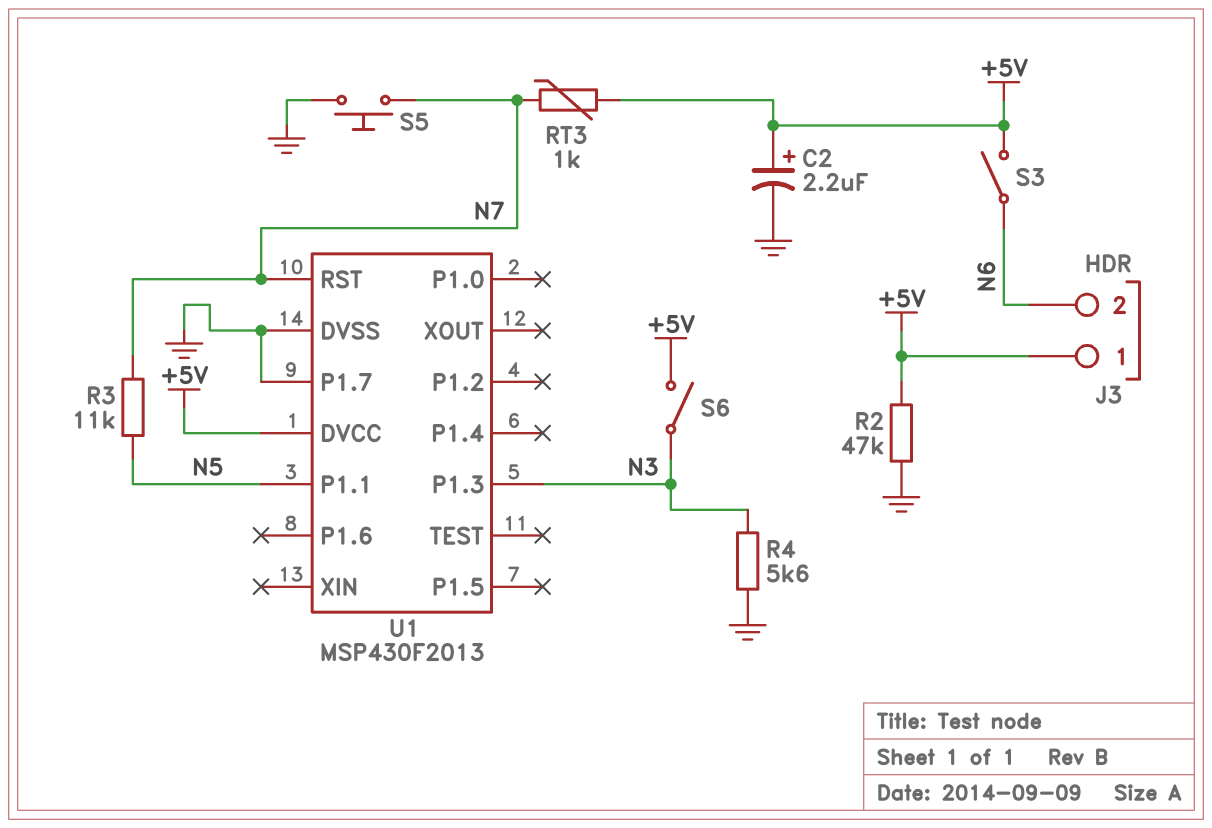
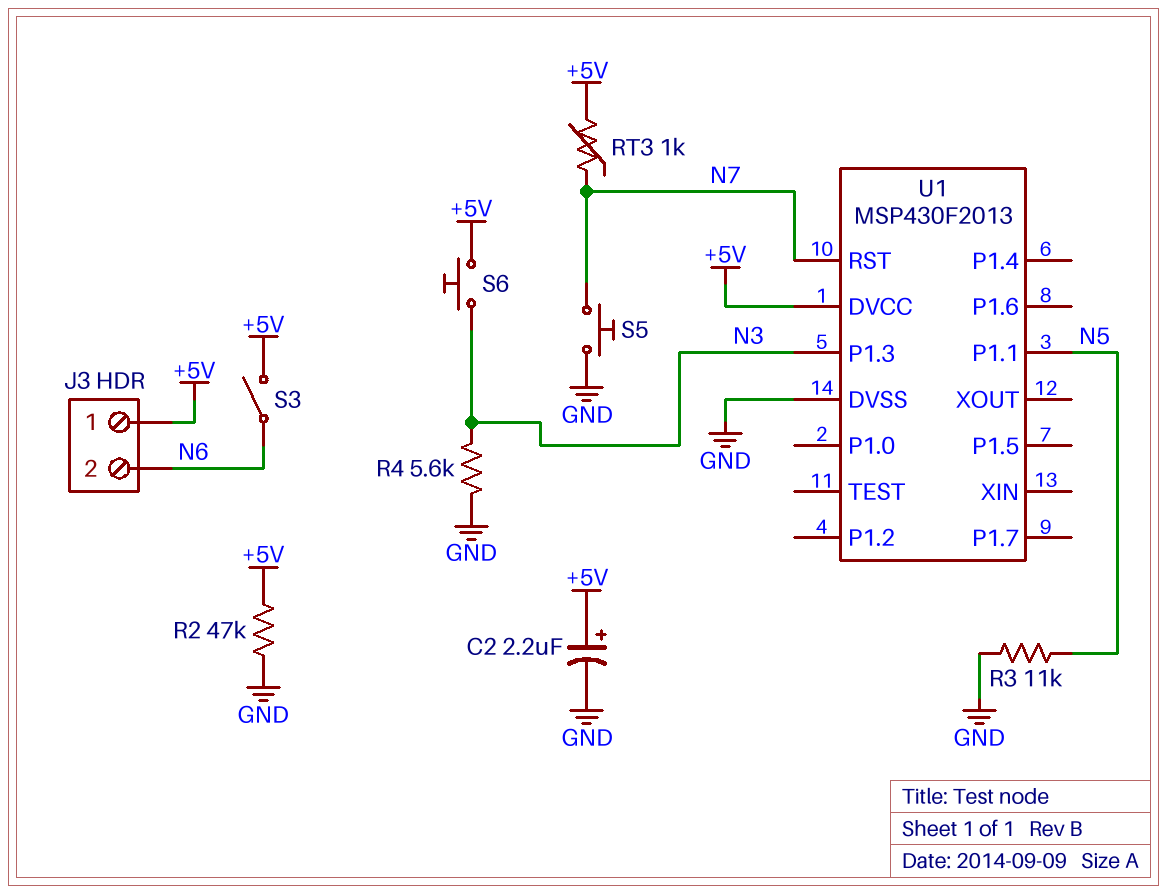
R3: 11k (N5, N7) -> 11k (GND, N5)
S6: switch (+5V, N3) -> button (+5V, N3)
U1 pin P1.7: GND -> none

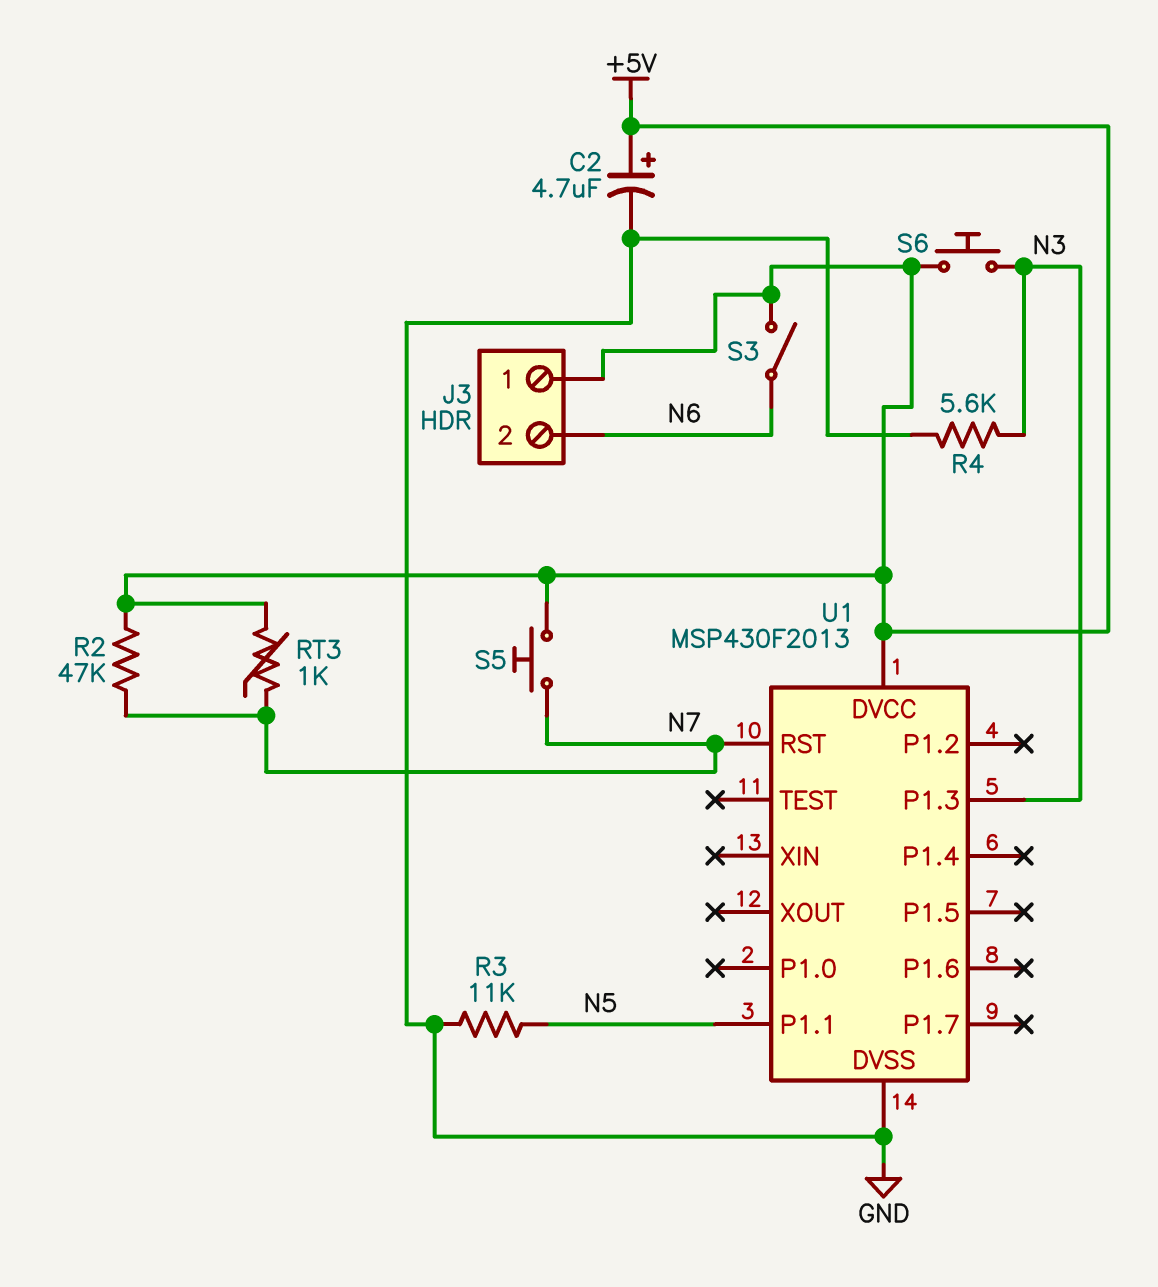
C2: 2.2uF (plus +5V, minus GND) -> 4.7uF (plus +5V, minus GND)
R2: 47k (+5V, GND) -> 47k (+5V, N7)
S5: button (GND, N7) -> button (+5V, N7)

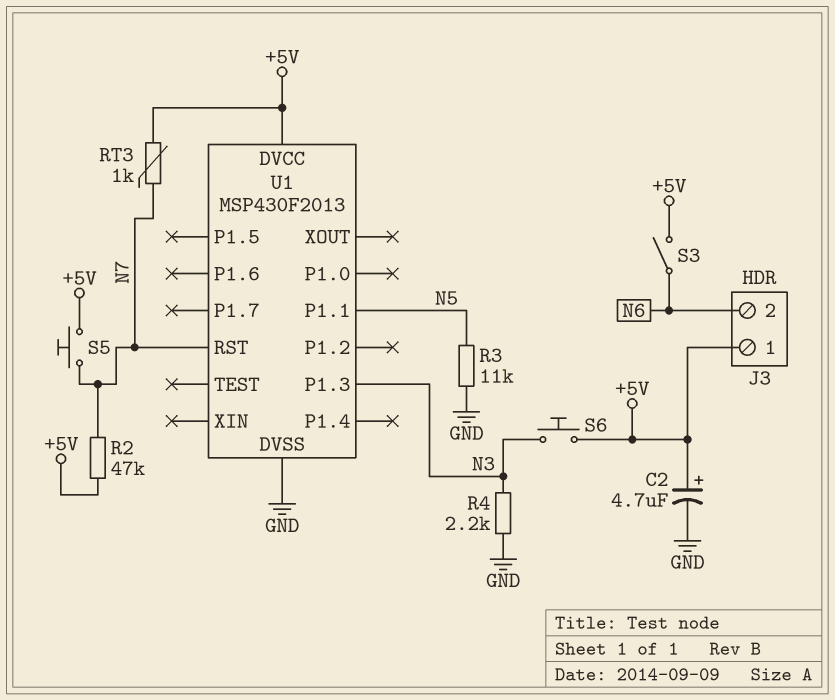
R4: 5.6k (GND, N3) -> 2.2k (GND, N3)

